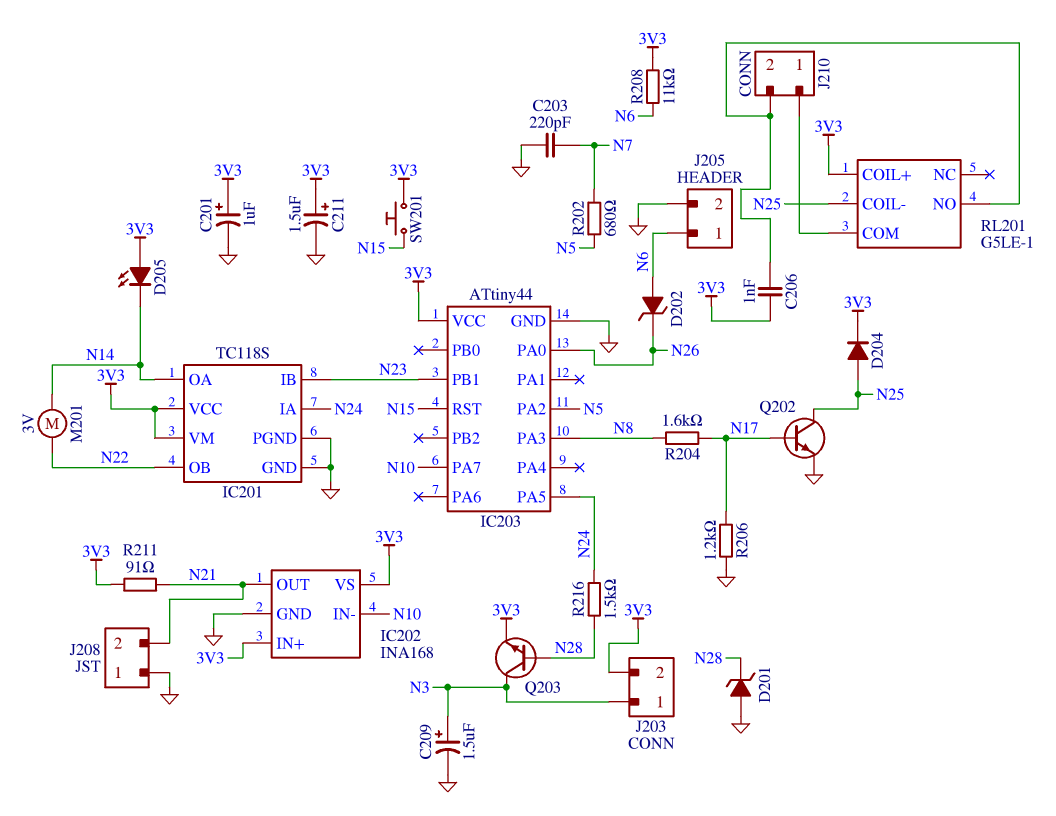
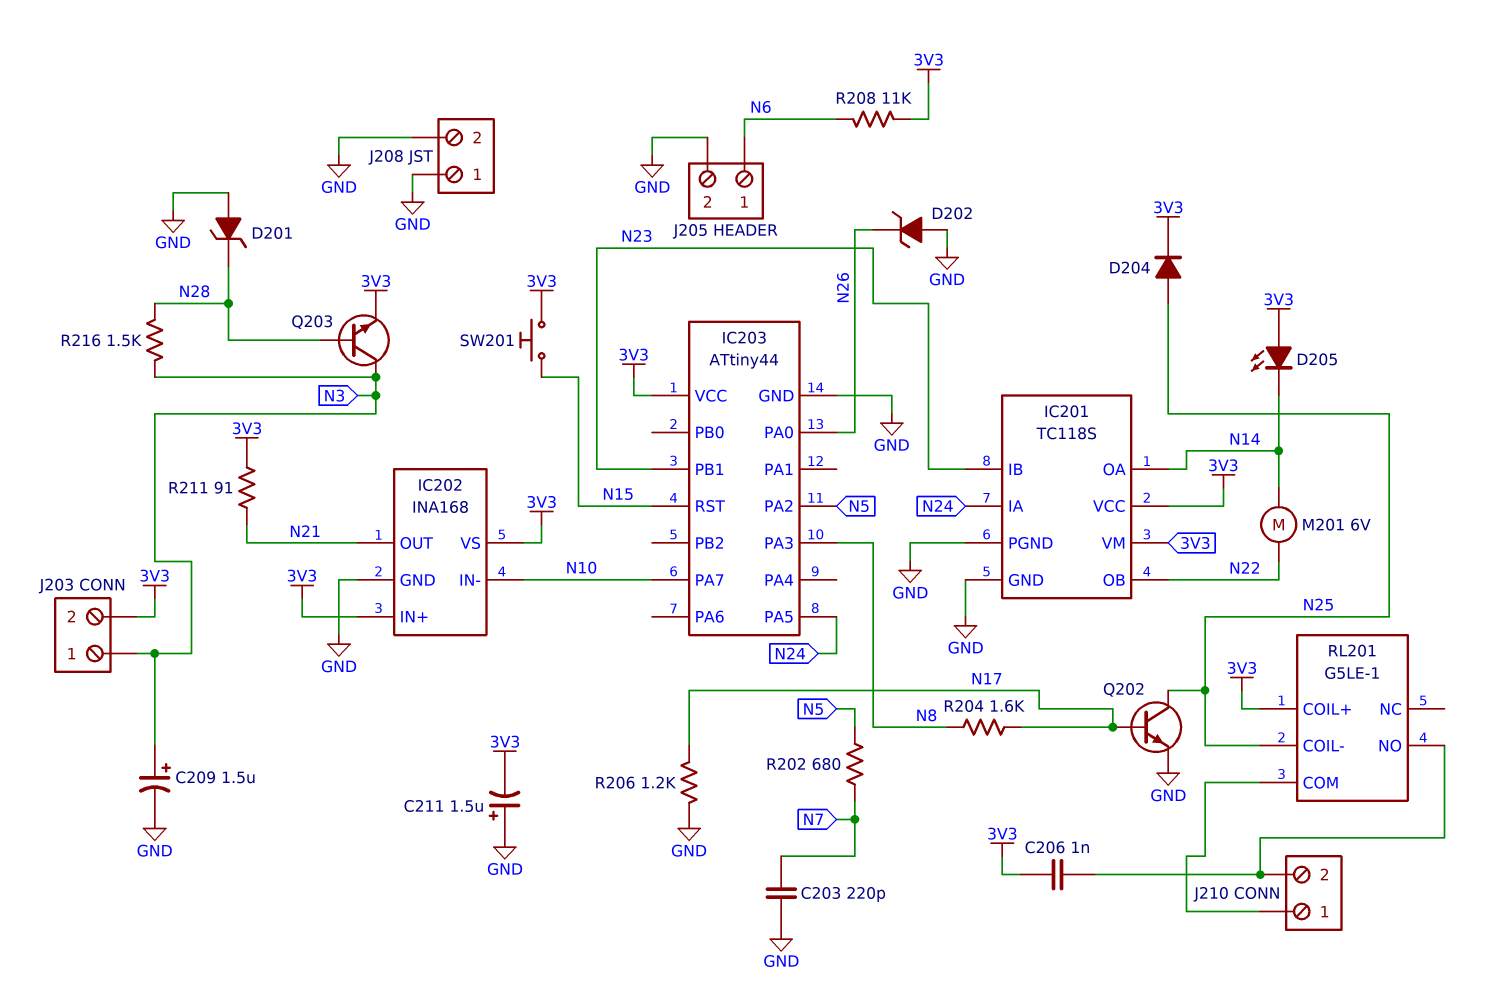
C201: 1uF (plus 3V3, minus GND) -> none
C211: 1.5uF (plus 3V3, minus GND) -> 1.5uF (plus GND, minus 3V3)
D202: zener (A N6, K N26) -> zener (A GND, K N26)
J208 pin 2: N21 -> GND
M201: motor 3V (N14, N22) -> motor 6V (N14, N22)
R216: 1.5k (N24, N28) -> 1.5k (N3, N28)

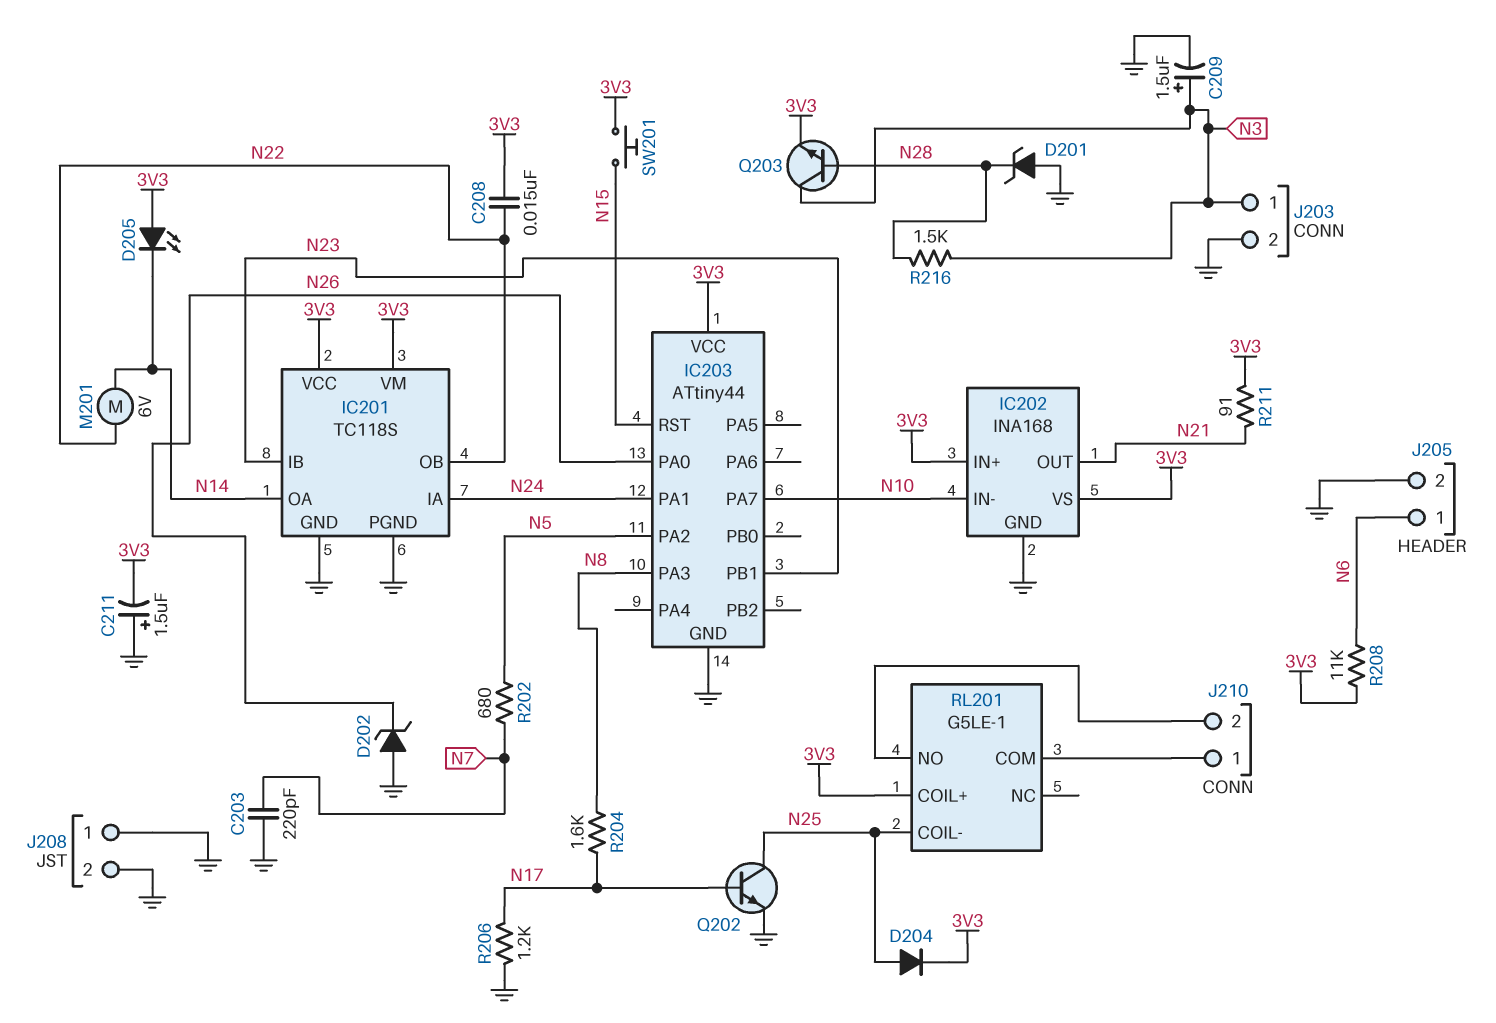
C206: 1nF (3V3, J210/2) -> none
C208: none -> 15nF (3V3, N22)
IC203 pin PA1: none -> N24
IC203 pin PA5: N24 -> none
J203 pin 2: 3V3 -> GND

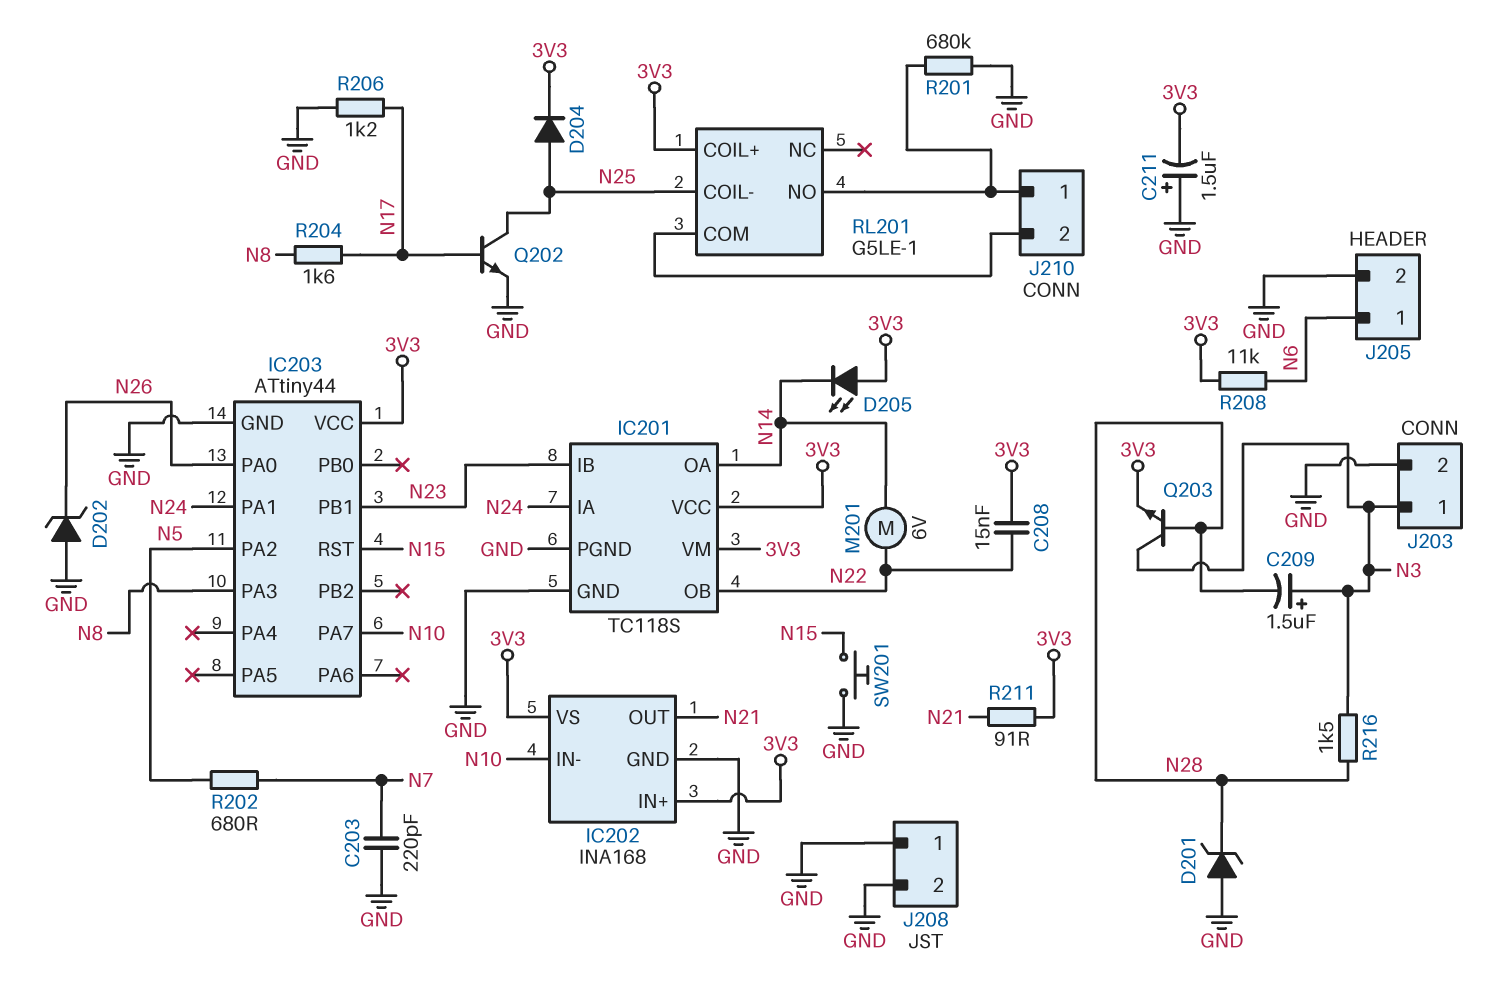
C209: 1.5uF (plus N3, minus GND) -> 1.5uF (plus N3, minus N28)
R201: none -> 680k (GND, J210/1)
RL201 pin COM: J210/1 -> J210/2
RL201 pin NO: J210/2 -> J210/1
SW201: button (3V3, N15) -> button (GND, N15)

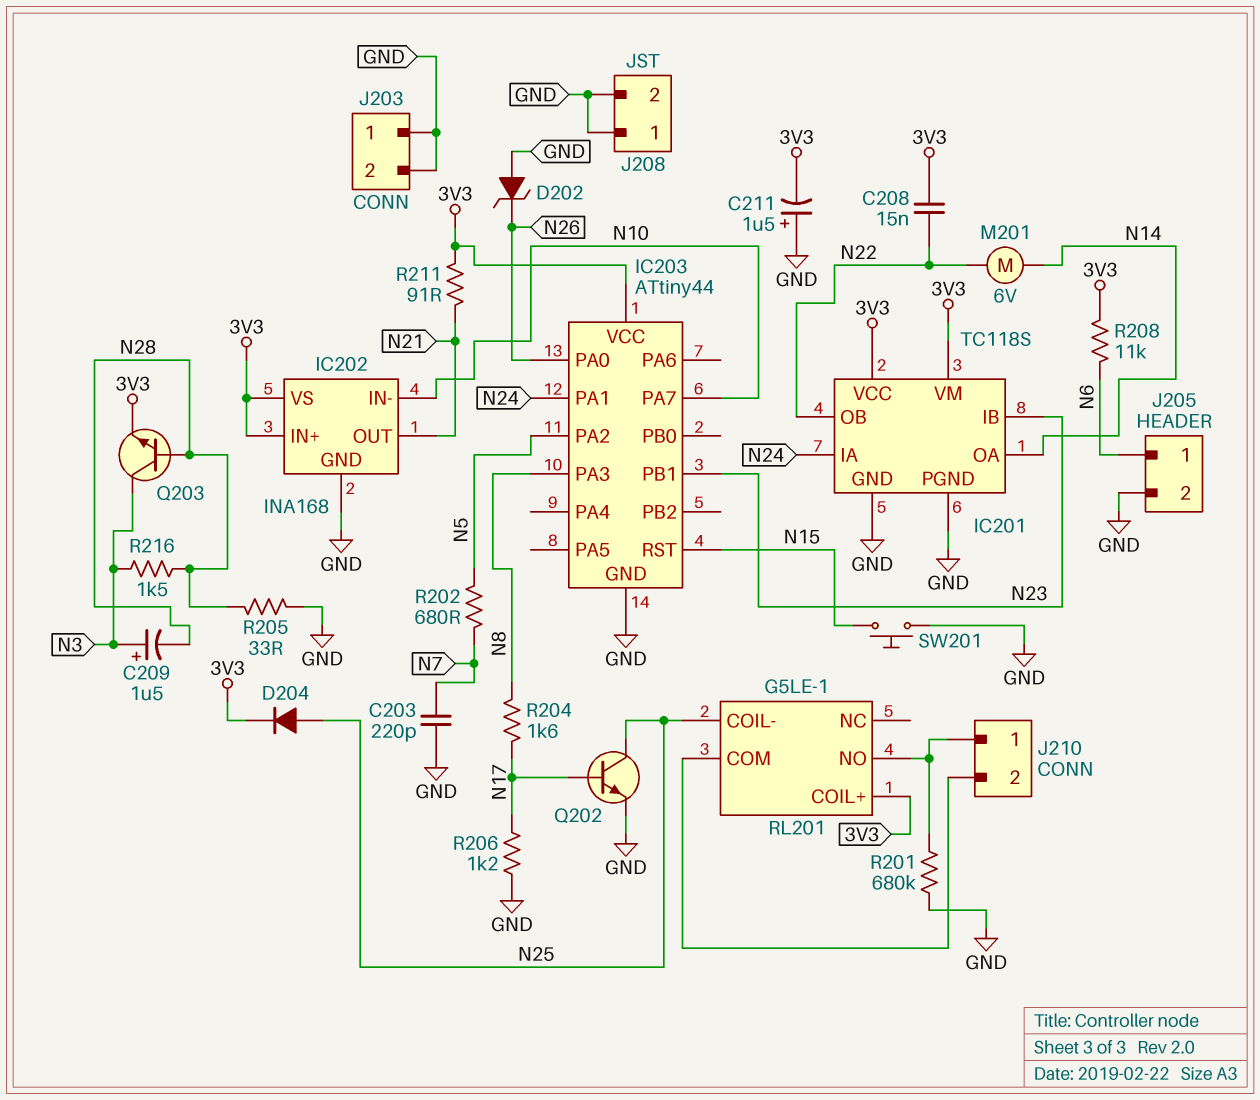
D201: zener (A GND, K N28) -> none
D205: LED (A 3V3, K N14) -> none
J203 pin 1: N3 -> GND
R205: none -> 33 (GND, N28)

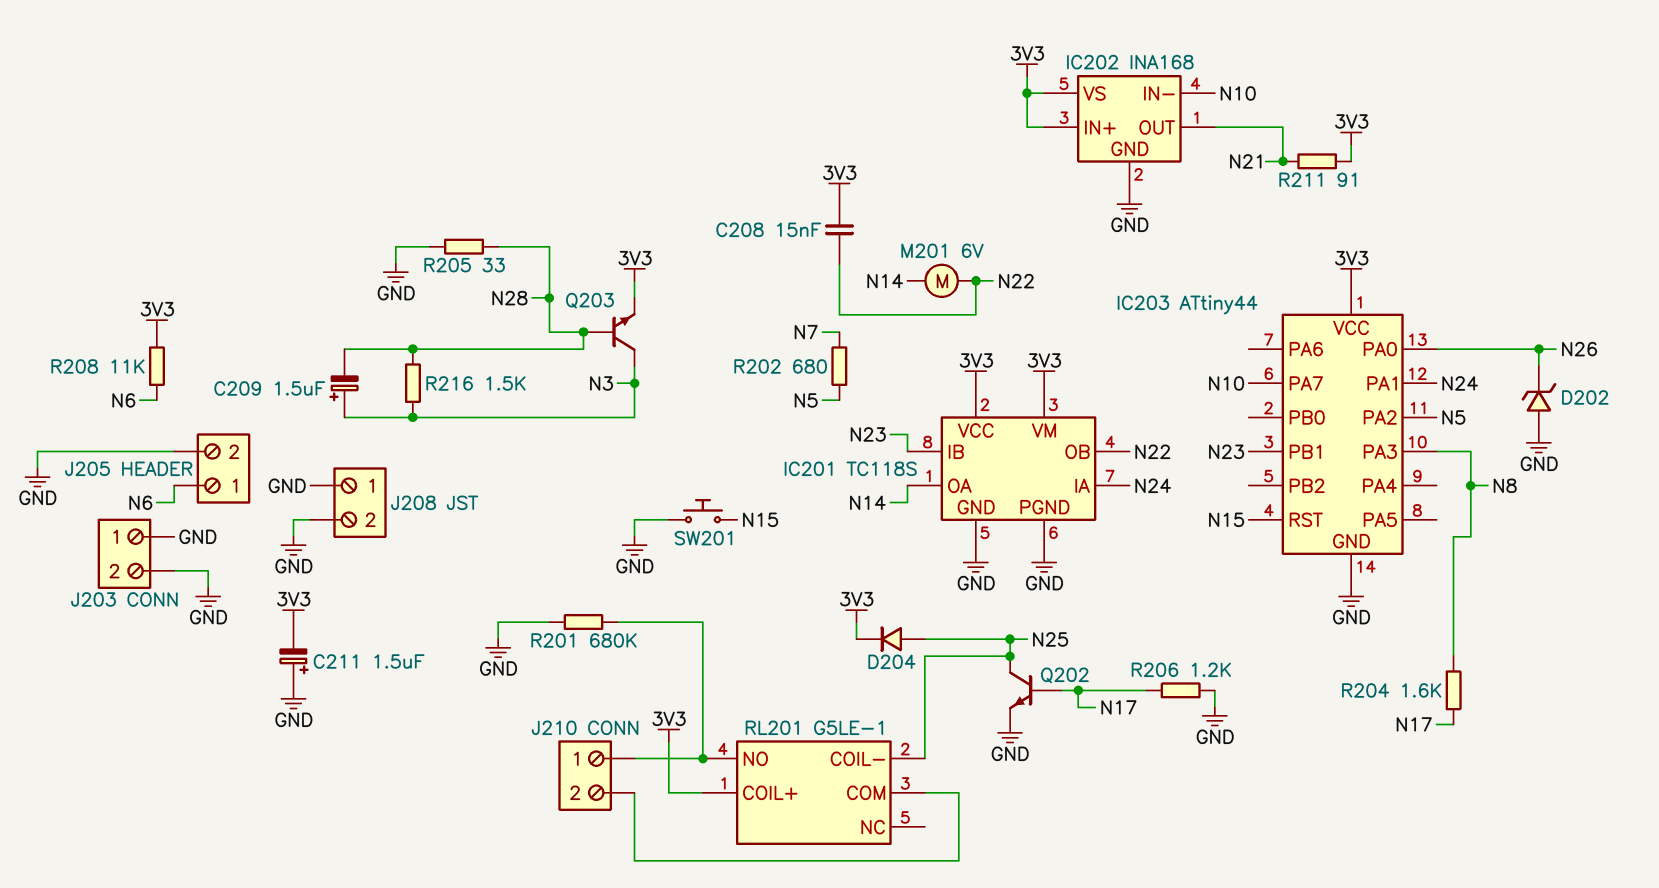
C203: 220pF (GND, N7) -> none

